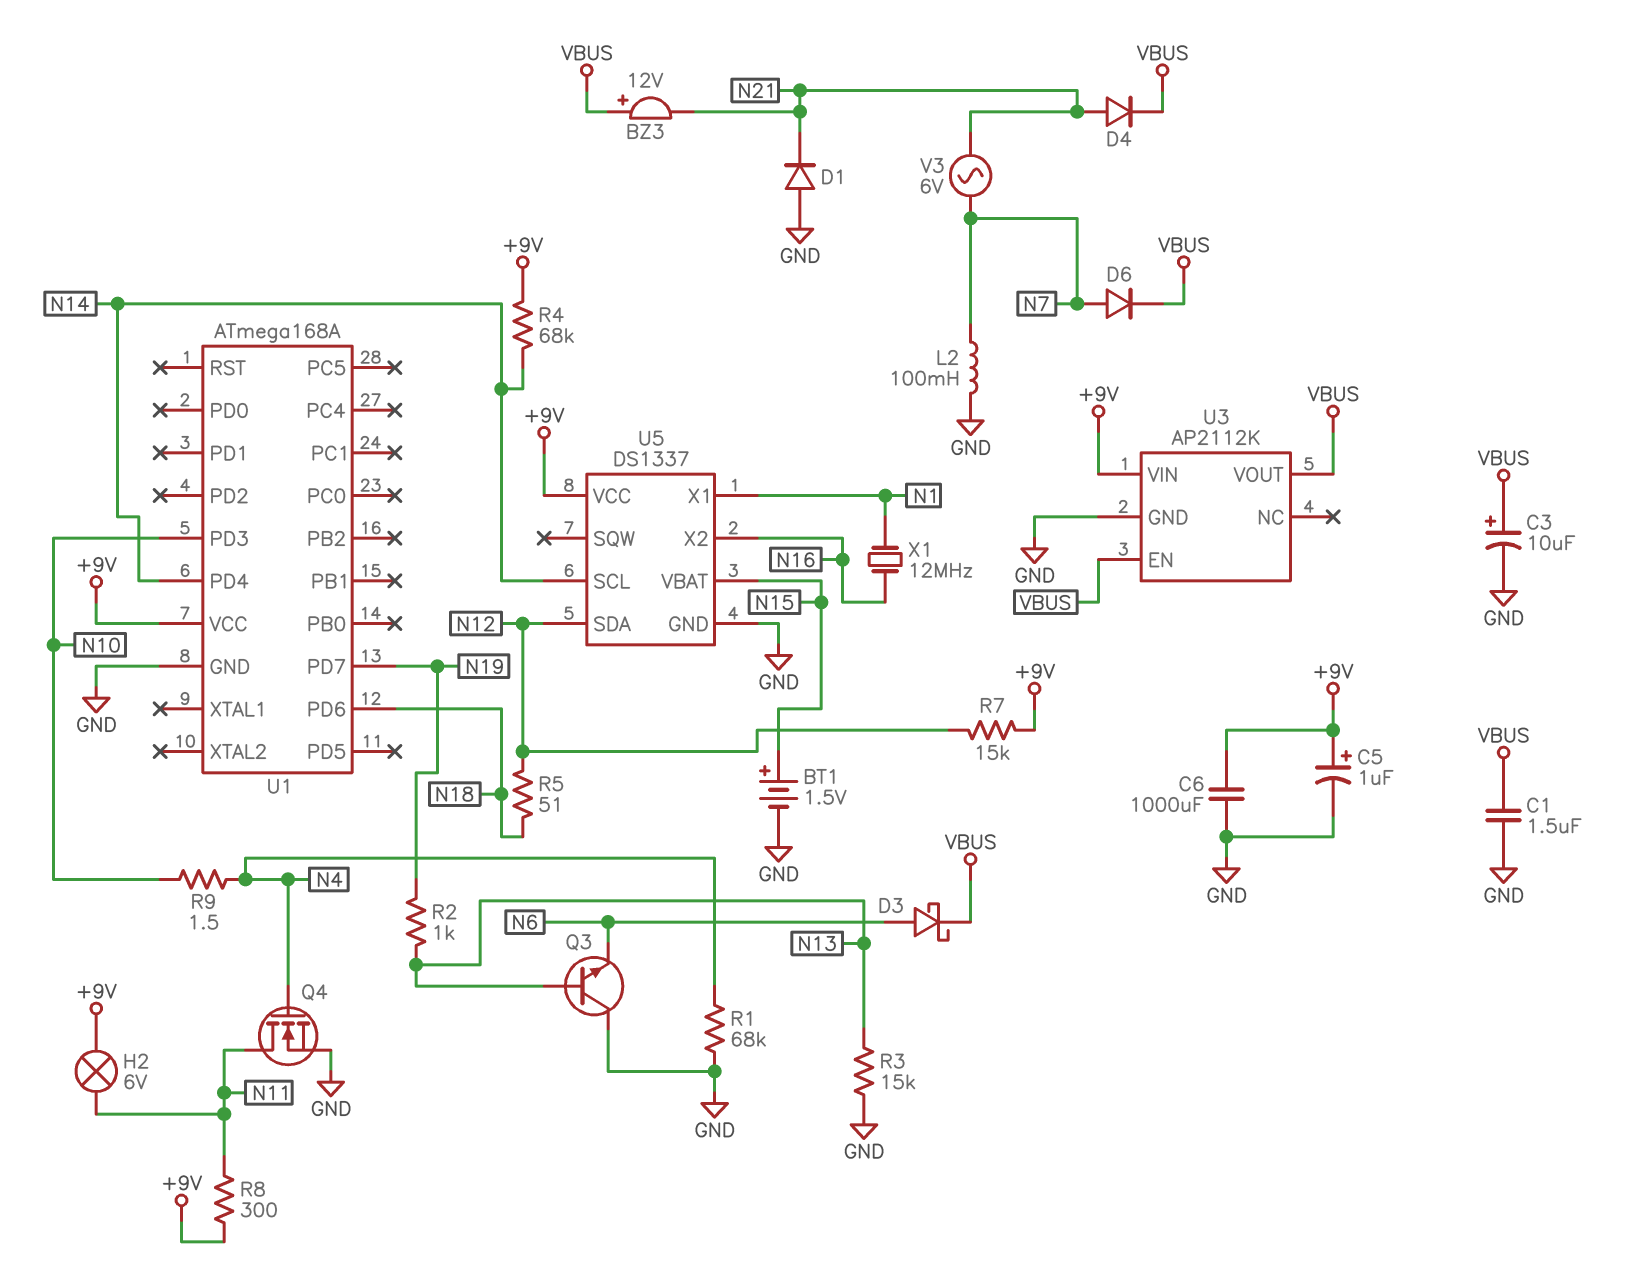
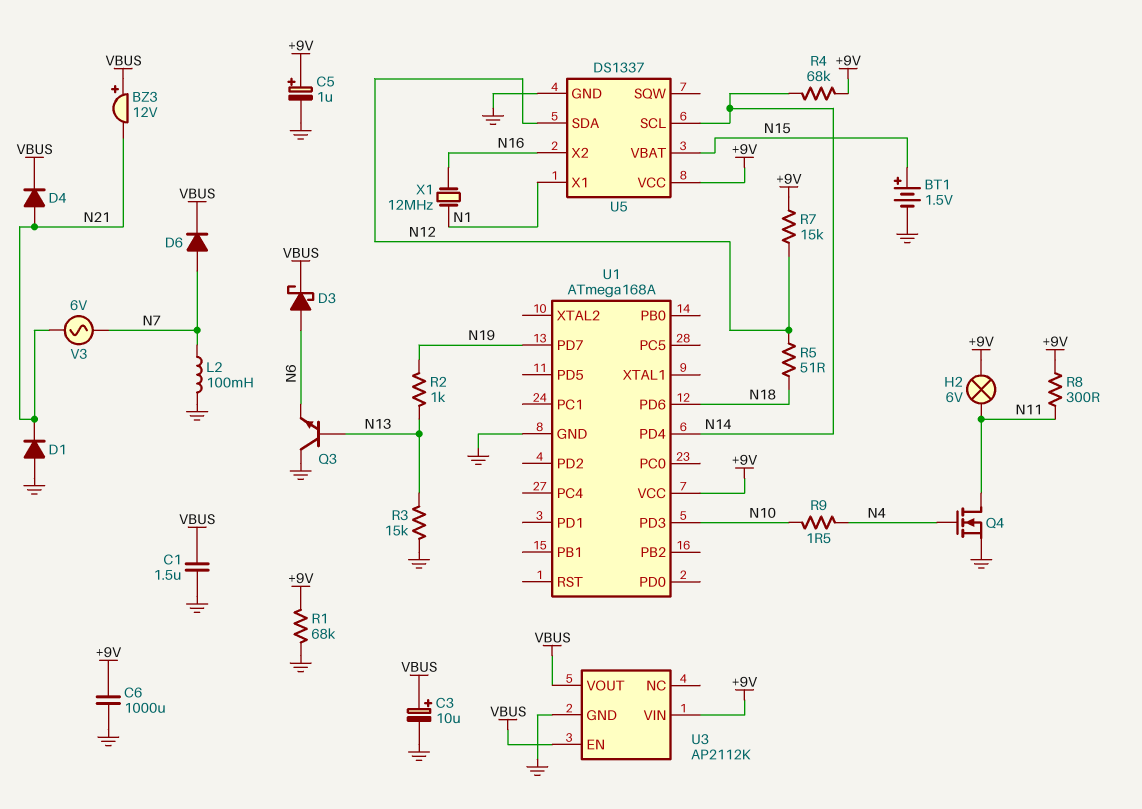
R1: 68k (GND, N4) -> 68k (+9V, GND)

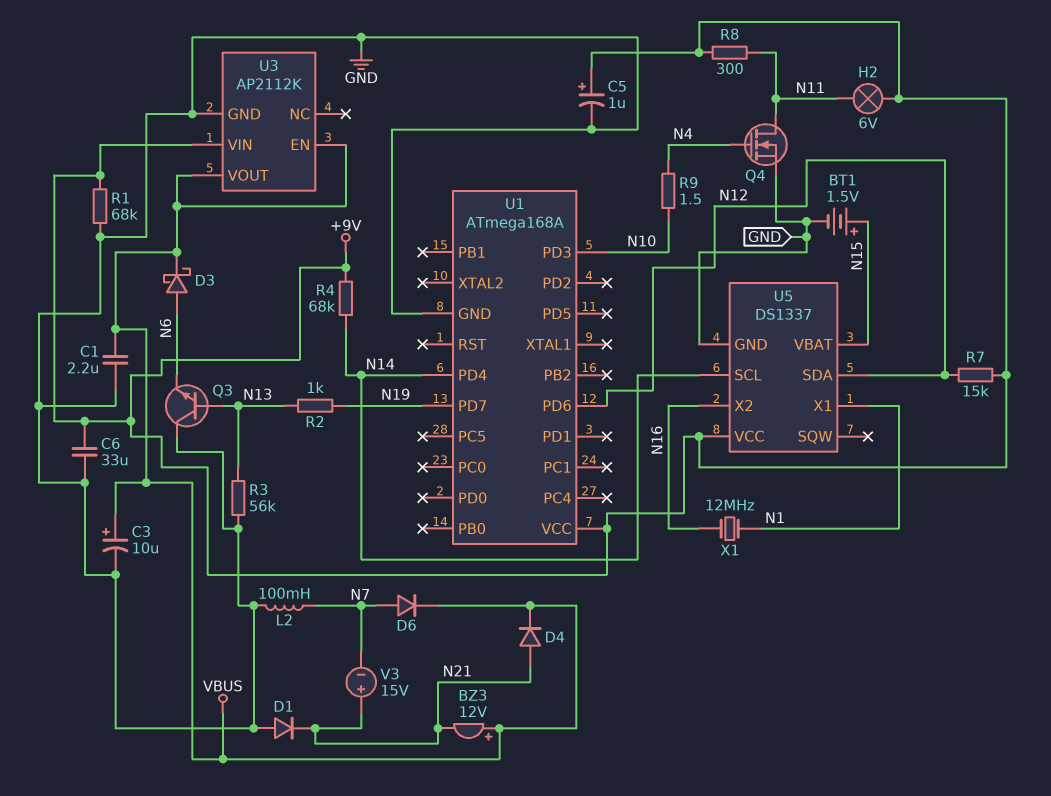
C1: 1.5uF (GND, VBUS) -> 2.2uF (GND, VBUS)
C6: 1000uF (+9V, GND) -> 33uF (+9V, GND)
R3: 15k (GND, N13) -> 56k (GND, N13)
R5: 51 (N12, N18) -> none
U1 pin PD6: N18 -> N12
V3: AC 6V (N7, N21) -> 15V (plus N21, minus N7)

